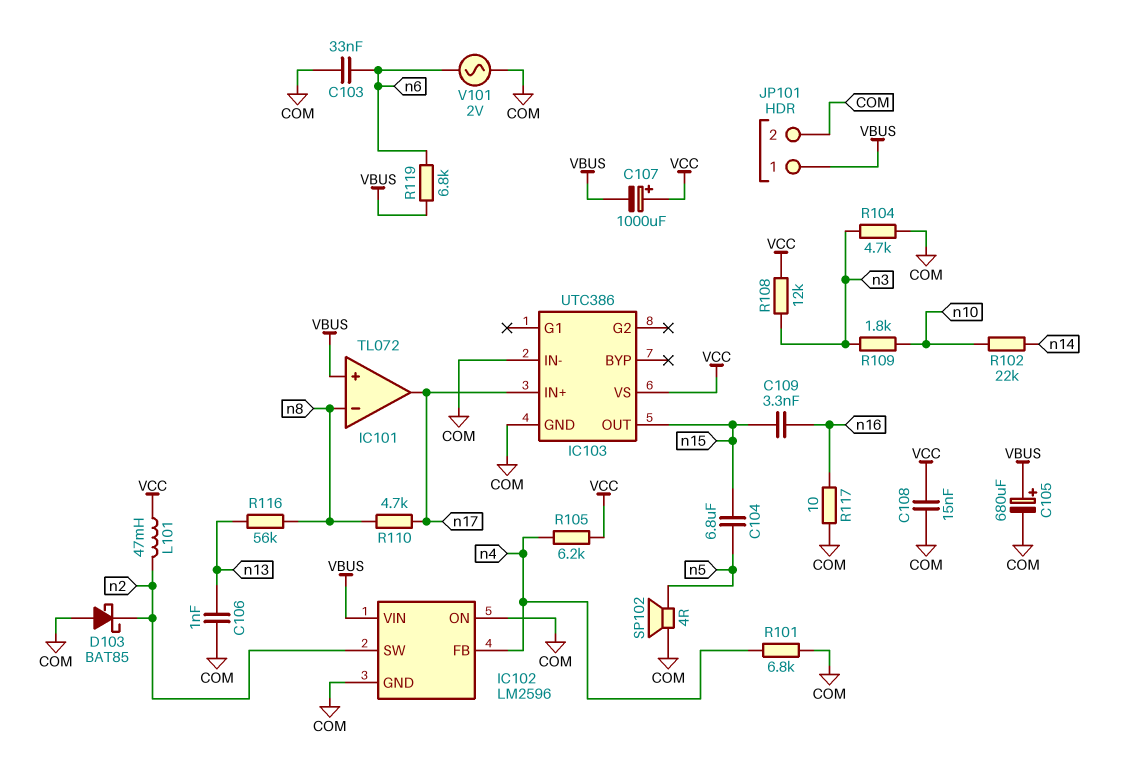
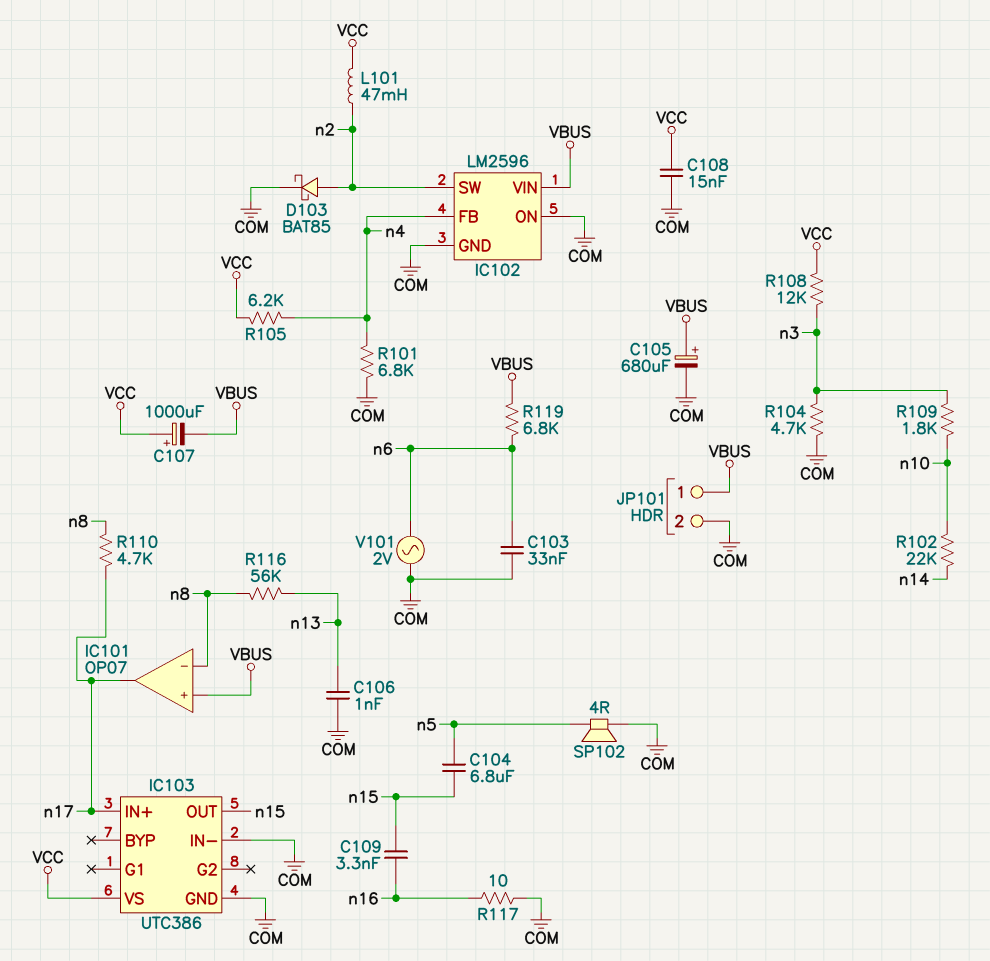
D103: schottky BAT85 (A COM, K n2) -> schottky BAT85 (A n2, K COM)
IC101: TL072 -> OP07

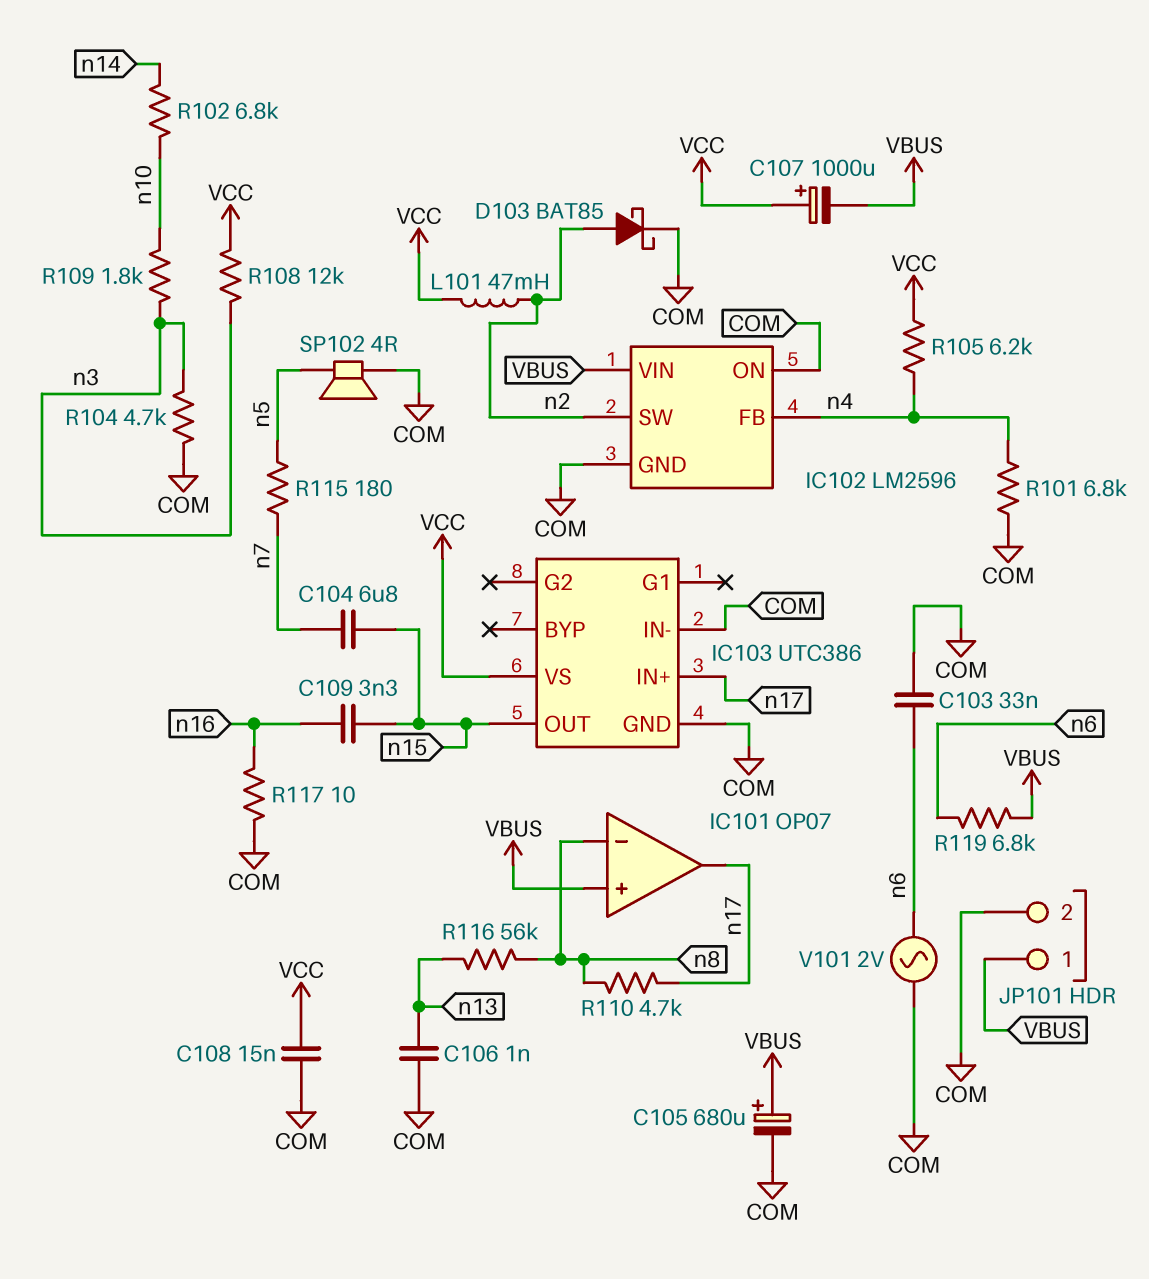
C104: 6.8uF (n5, n15) -> 6.8uF (n7, n15)
R102: 22k (n10, n14) -> 6.8k (n10, n14)
R115: none -> 180 (n5, n7)

